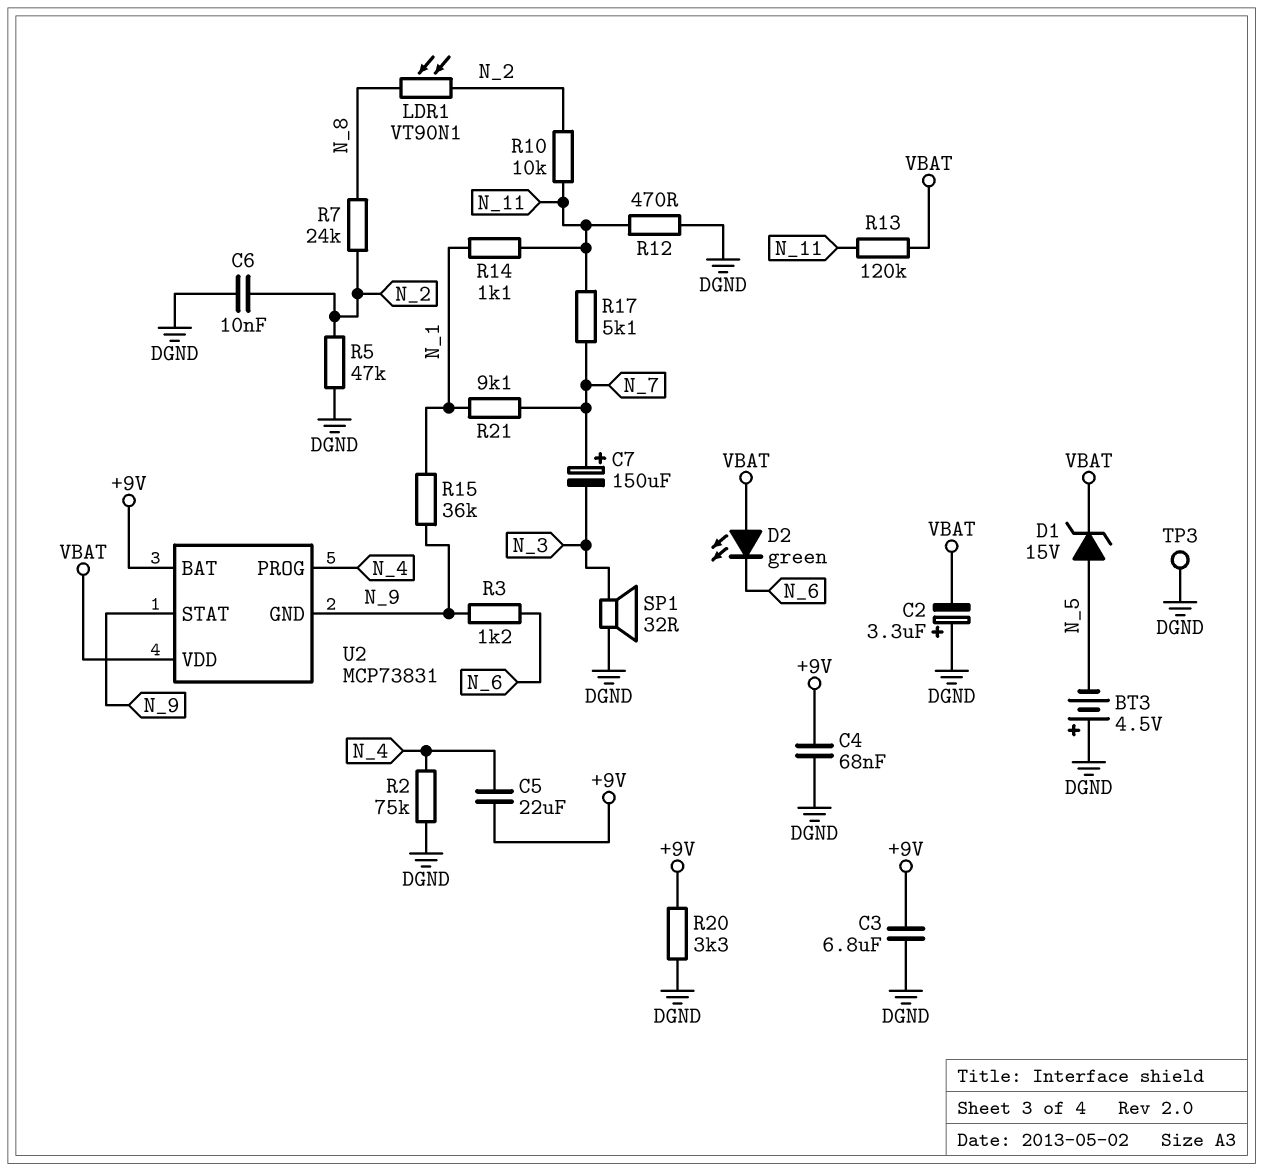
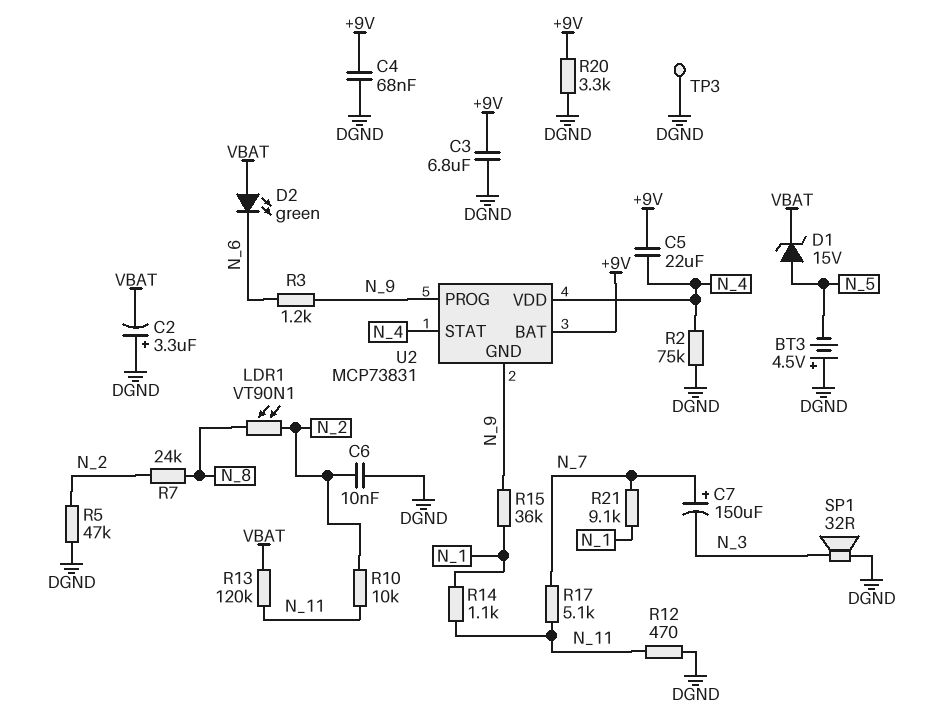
U2 pin PROG: N_4 -> N_9
U2 pin STAT: N_9 -> N_4
U2 pin VDD: VBAT -> N_4

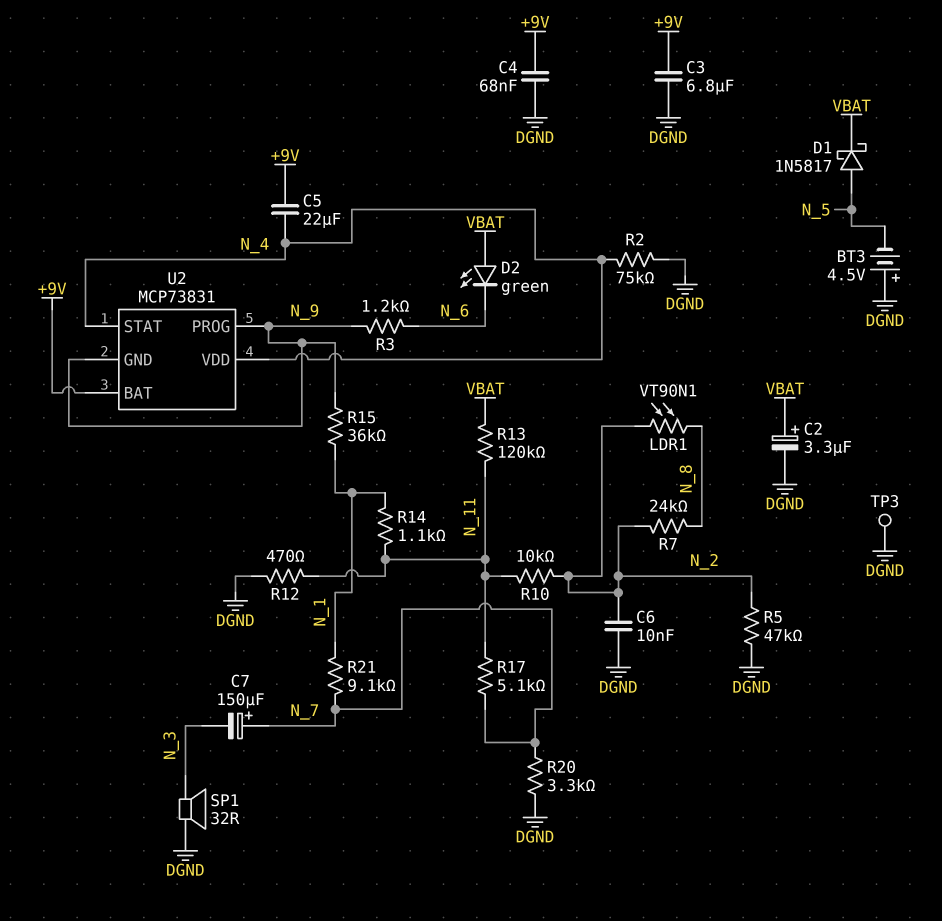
C2: 3.3uF (plus DGND, minus VBAT) -> 3.3uF (plus VBAT, minus DGND)
D1: zener 15V (A N_5, K VBAT) -> schottky 1N5817 (A N_5, K VBAT)
R20: 3.3k (+9V, DGND) -> 3.3k (DGND, N_7)

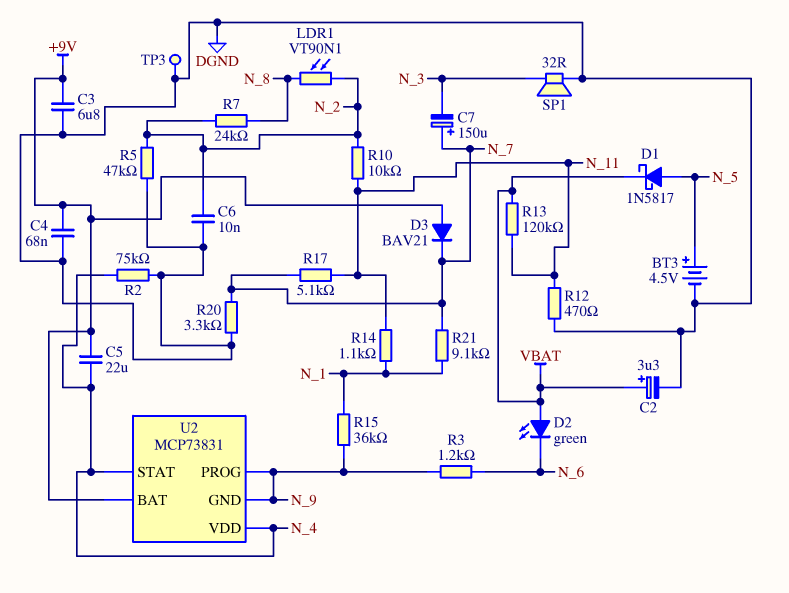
BT3: 4.5V (plus DGND, minus N_5) -> 4.5V (plus N_5, minus DGND)
D3: none -> diode BAV21 (A +9V, K N_7)

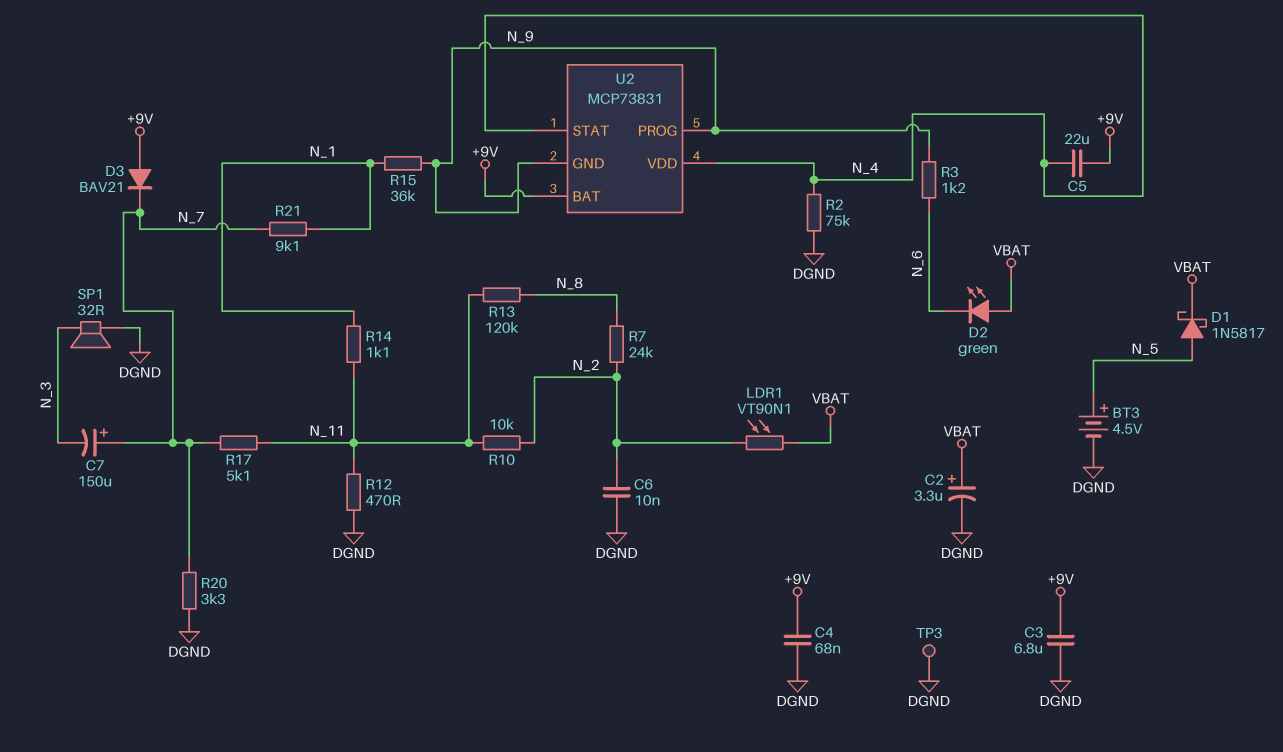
LDR1: VT90N1 (N_2, N_8) -> VT90N1 (N_2, VBAT)
R5: 47k (DGND, N_2) -> none
R13: 120k (N_11, VBAT) -> 120k (N_8, N_11)

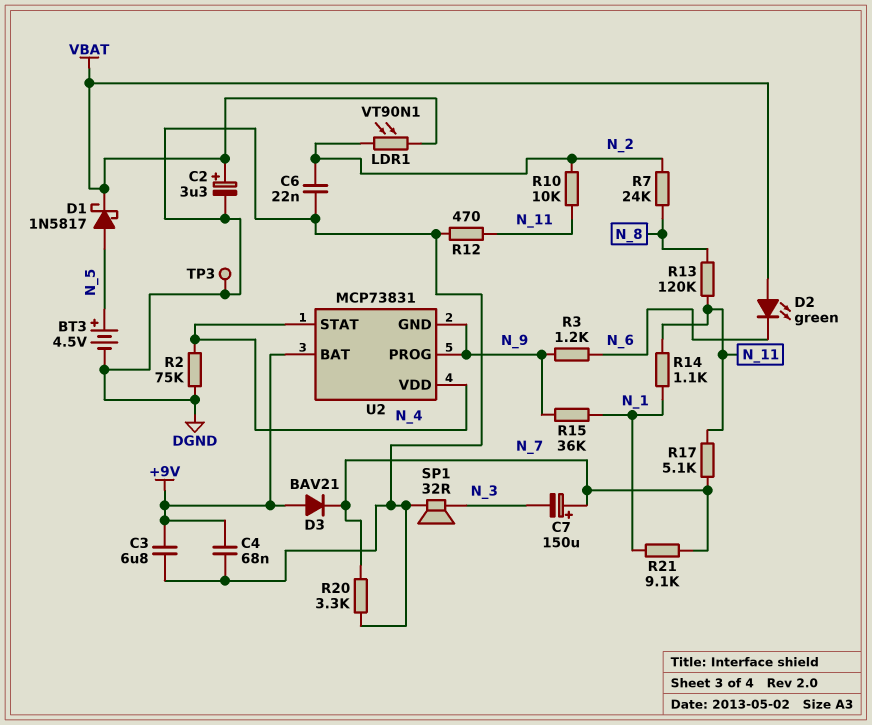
C5: 22uF (+9V, N_4) -> none
C6: 10nF (DGND, N_2) -> 22nF (DGND, N_2)

